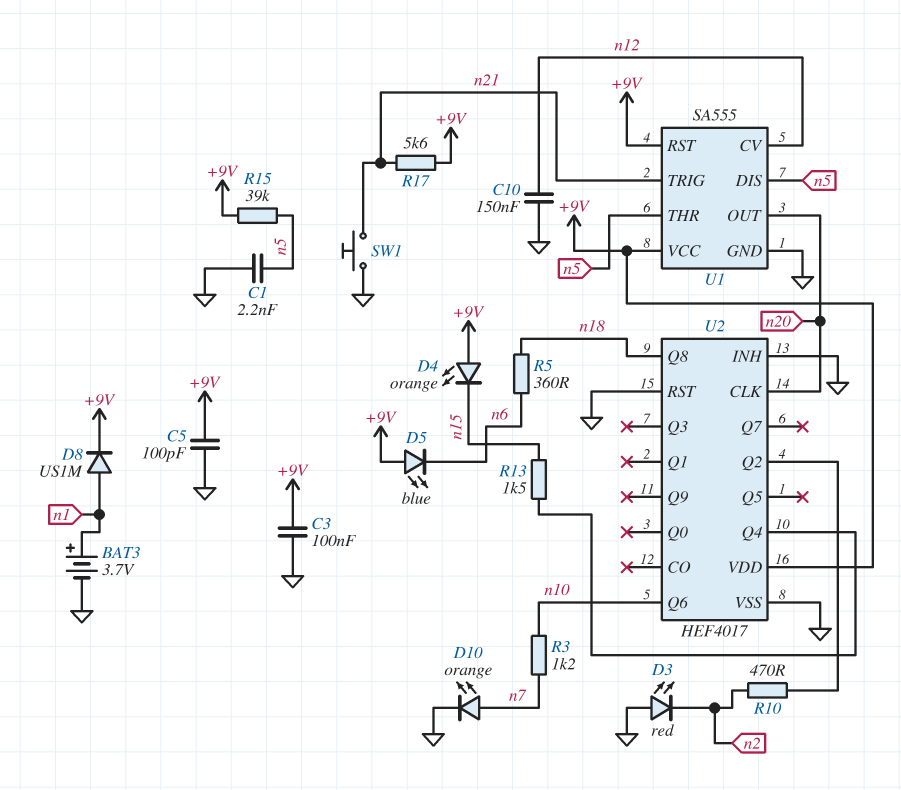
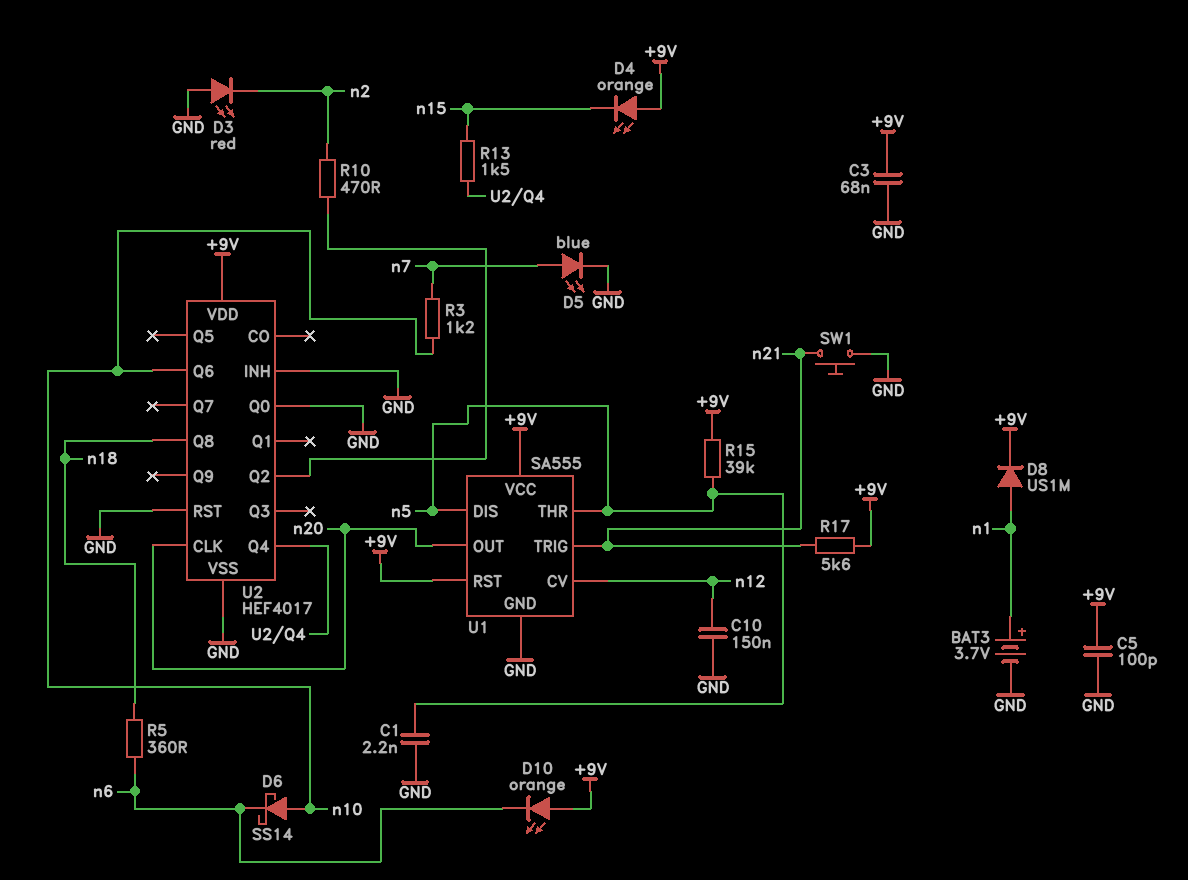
C3: 100nF (+9V, GND) -> 68nF (+9V, GND)
D5: LED blue (A +9V, K n6) -> LED blue (A n7, K GND)
D6: none -> schottky SS14 (A n10, K n6)
D10: LED orange (A n7, K GND) -> LED orange (A +9V, K n6)
U2 pin Q0: none -> GND

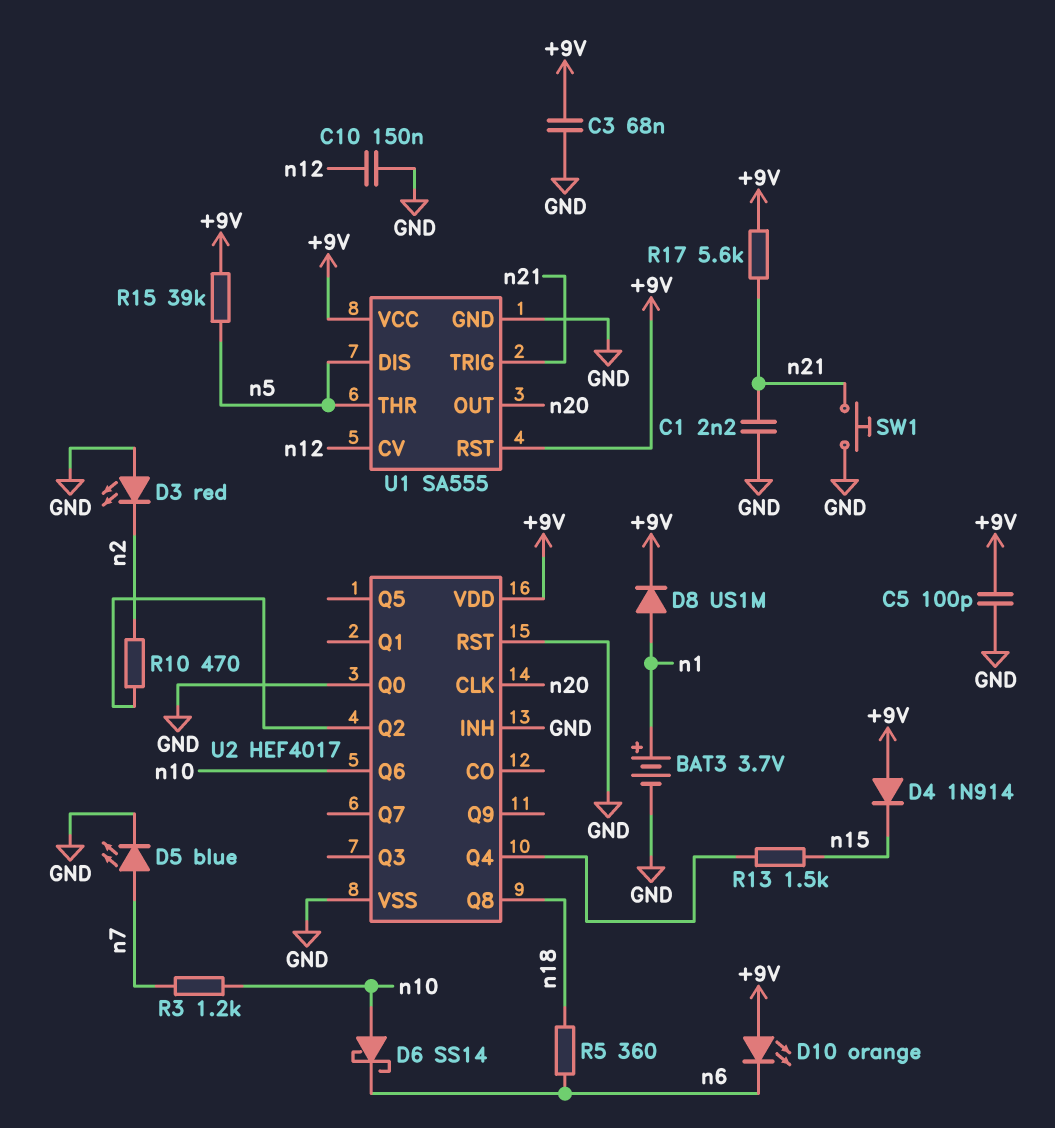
C1: 2.2nF (GND, n5) -> 2.2nF (GND, n21)
D4: LED orange (A +9V, K n15) -> diode 1N914 (A +9V, K n15)

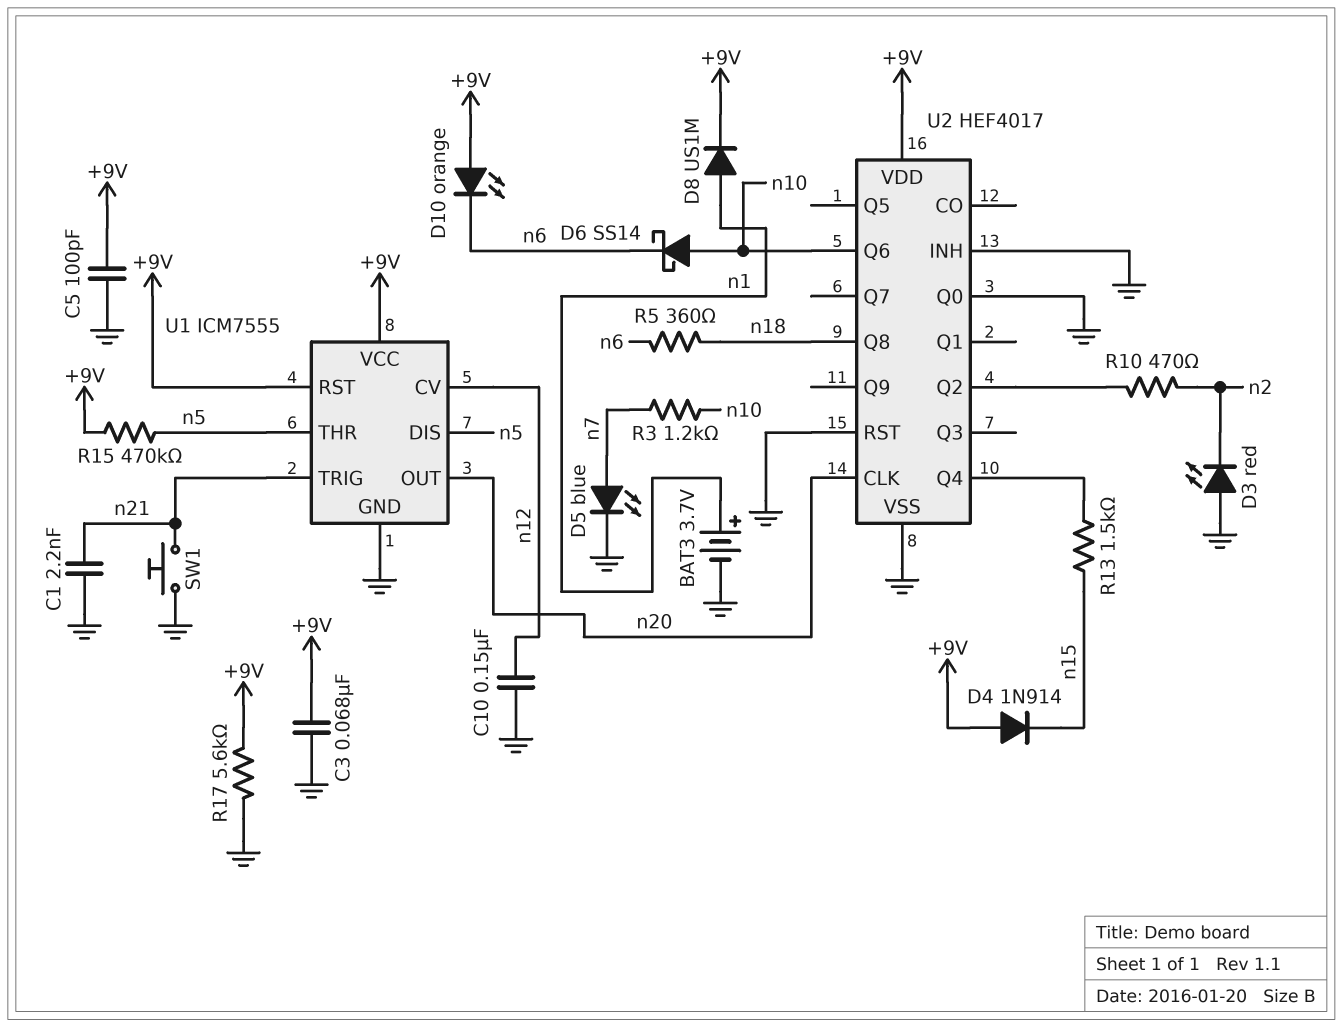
R15: 39k (+9V, n5) -> 470k (+9V, n5)
R17: 5.6k (+9V, n21) -> 5.6k (+9V, GND)
U1: SA555 -> ICM7555

